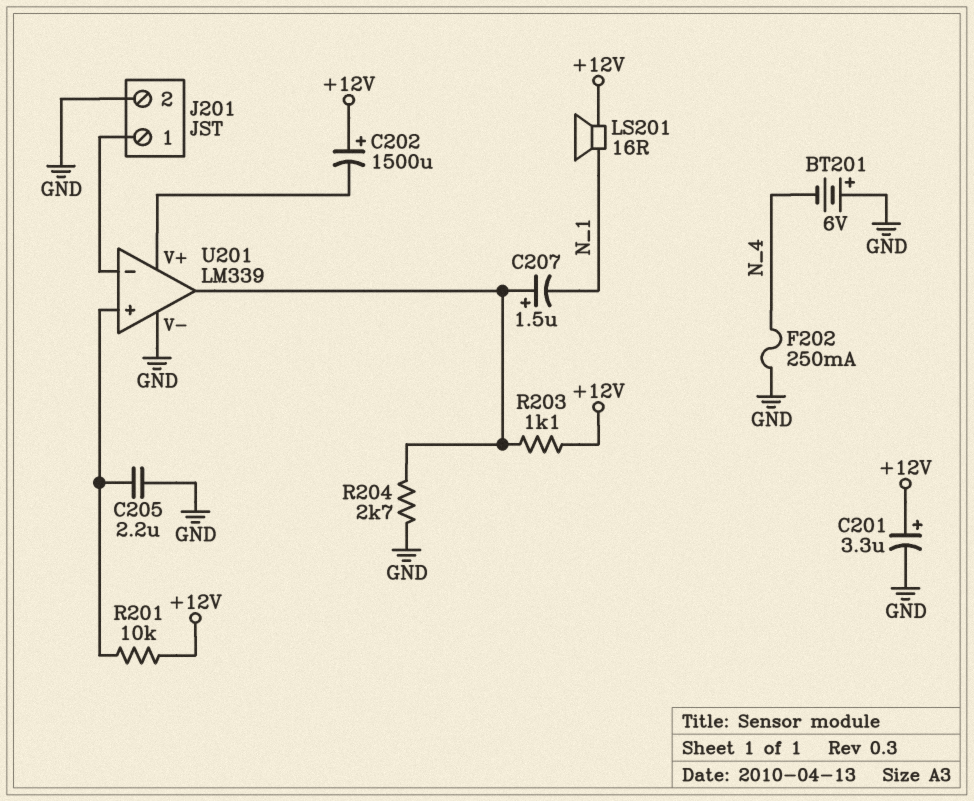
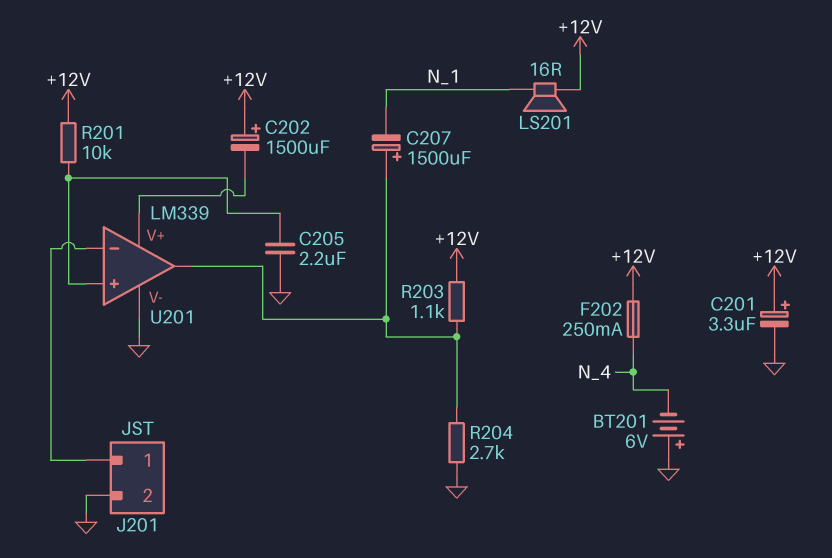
C207: 1.5uF (plus U201/out, minus N_1) -> 1500uF (plus U201/out, minus N_1)
F202: 250mA (GND, N_4) -> 250mA (+12V, N_4)

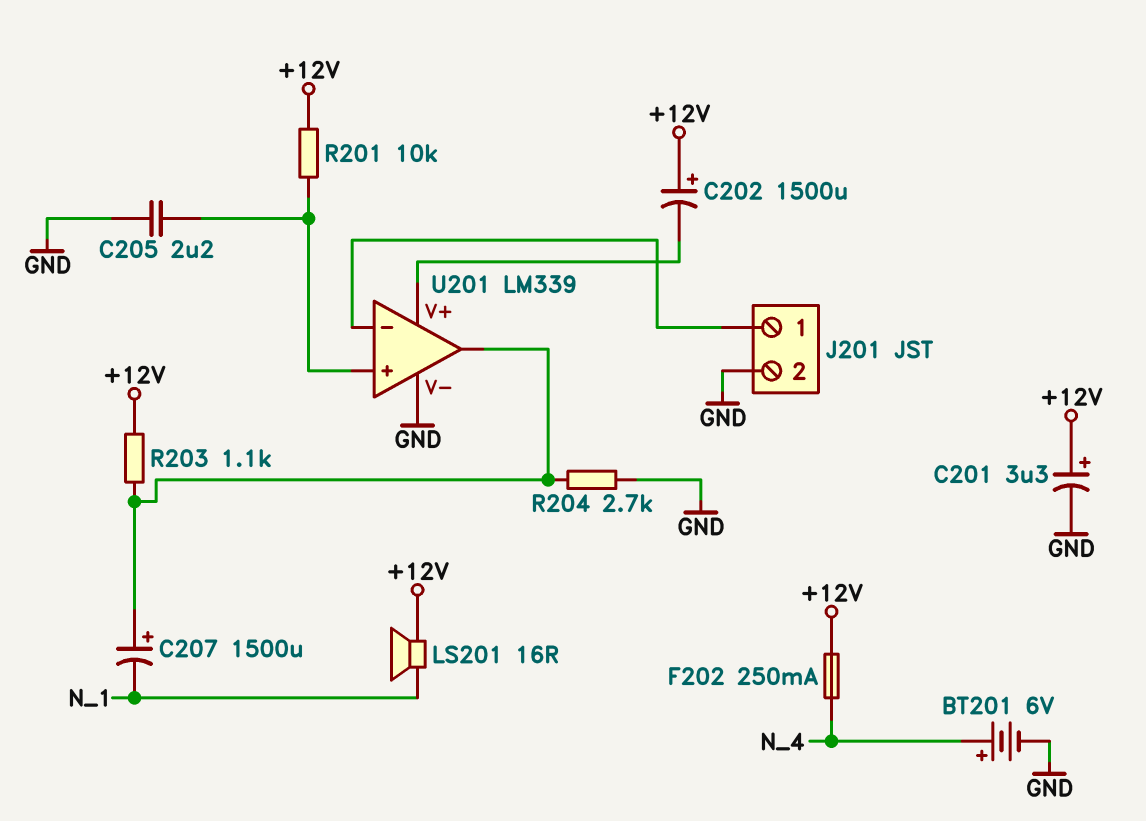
BT201: 6V (plus GND, minus N_4) -> 6V (plus N_4, minus GND)

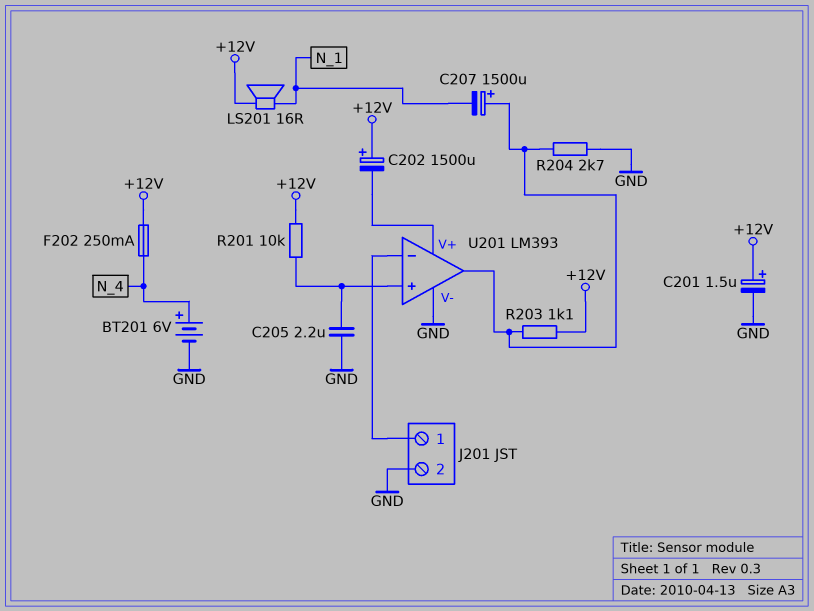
C201: 3.3uF (plus +12V, minus GND) -> 1.5uF (plus +12V, minus GND)
U201: LM339 -> LM393

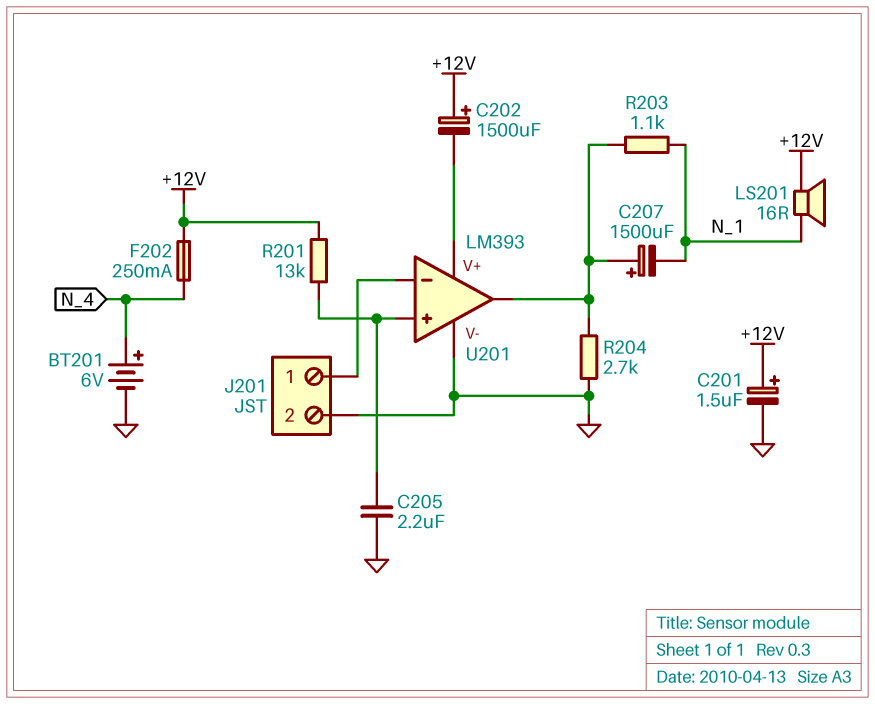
R201: 10k (+12V, U201/in+) -> 13k (+12V, U201/in+)
R203: 1.1k (+12V, U201/out) -> 1.1k (N_1, U201/out)

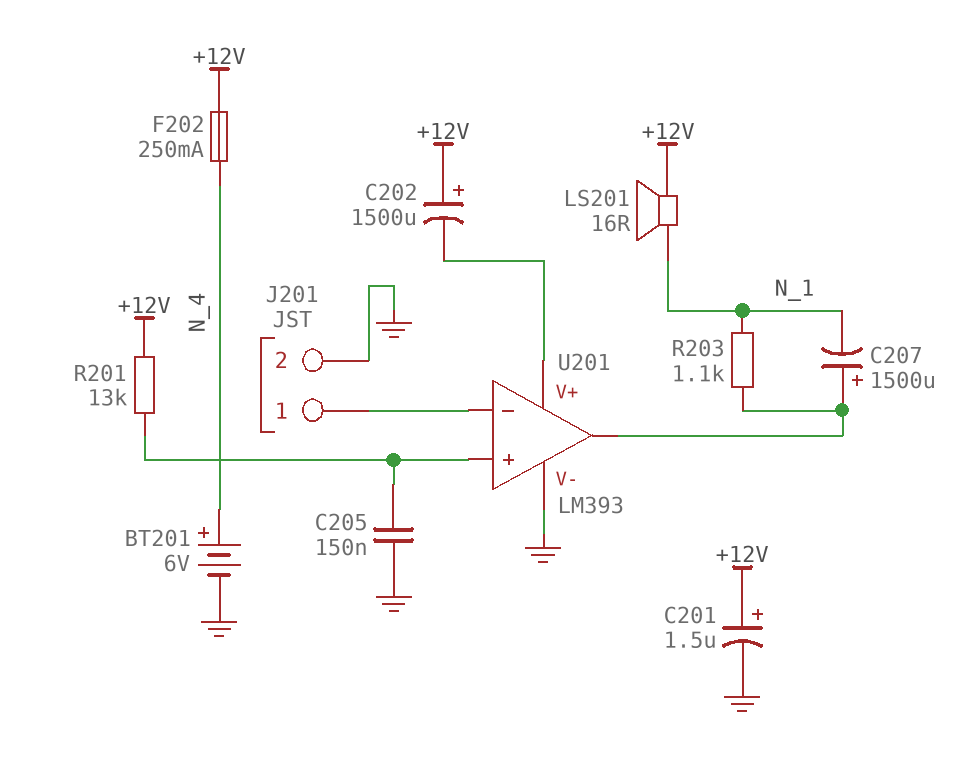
C205: 2.2uF (GND, U201/in+) -> 150nF (GND, U201/in+)
R204: 2.7k (GND, U201/out) -> none

